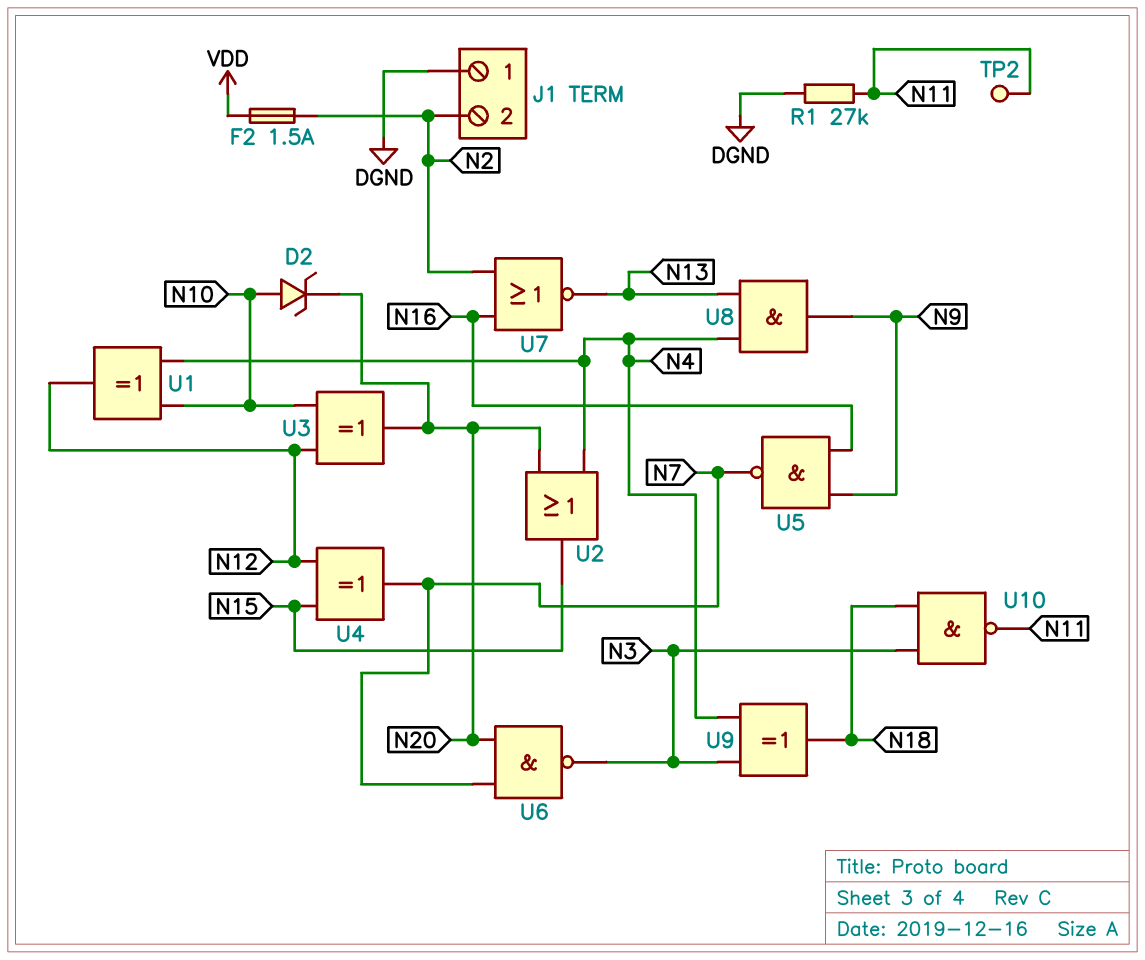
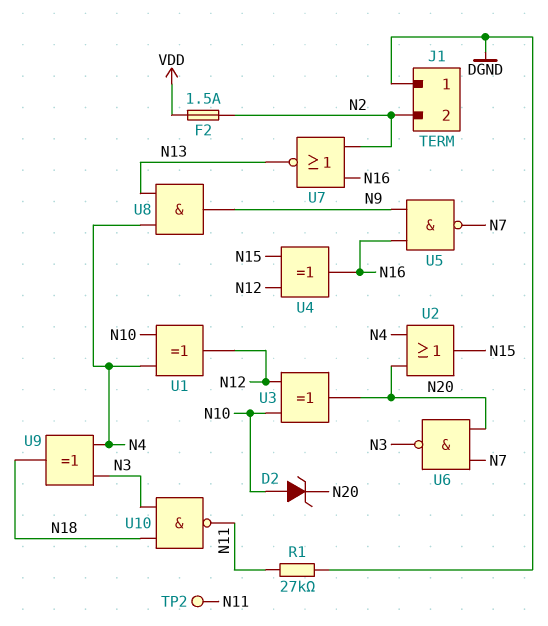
U4: XOR (in N12, in N15, out N7) -> XOR (in N12, in N15, out N16)

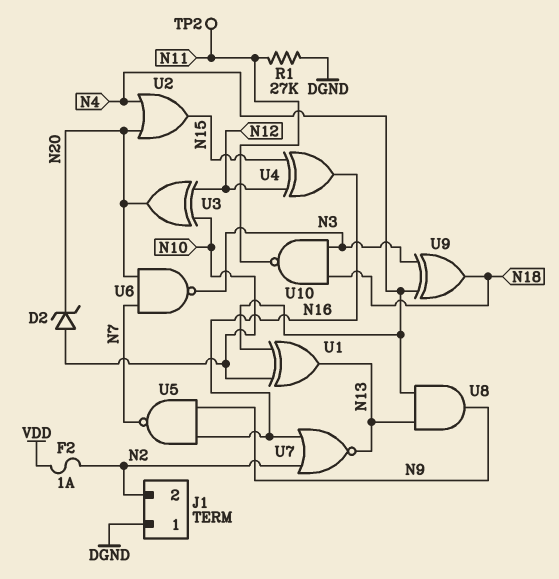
F2: 1.5A (N2, VDD) -> 1A (N2, VDD)
U1: XOR (in N4, in N10, out N12) -> XOR (in N4, in N10, out N13)

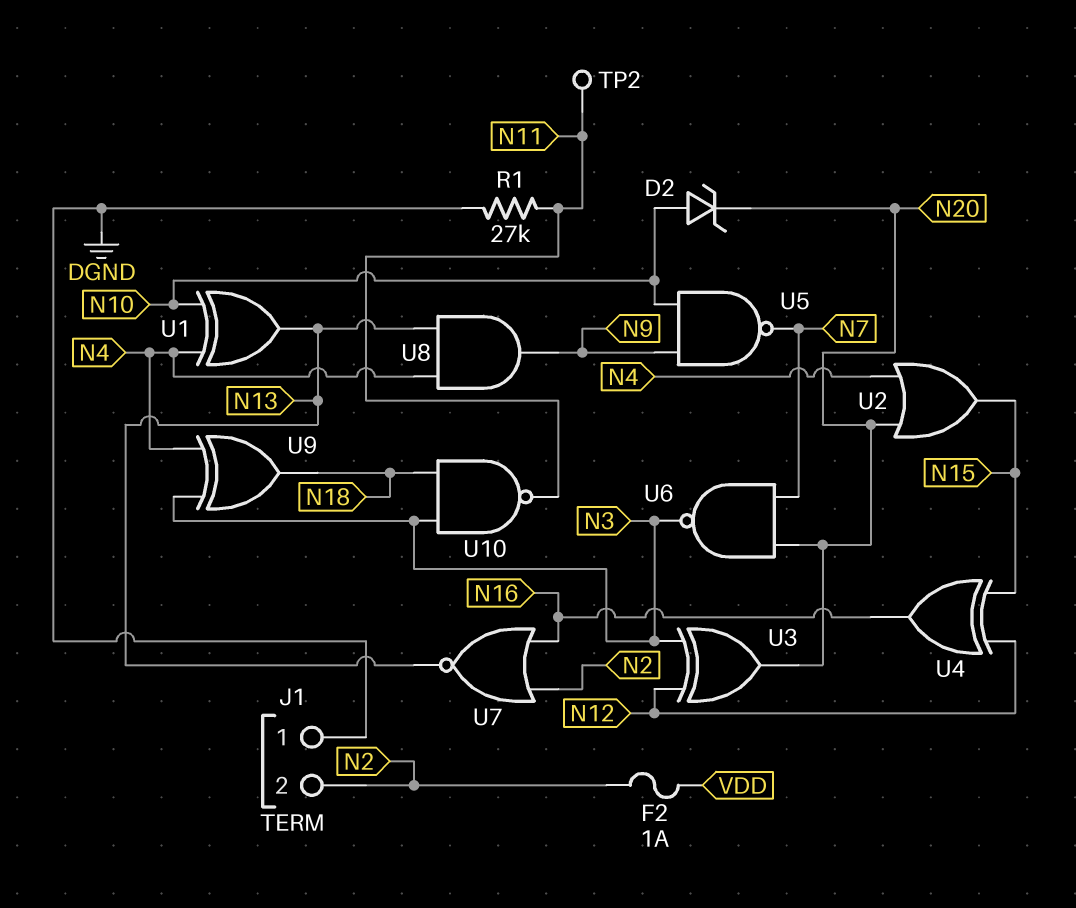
U3: XOR (in N10, in N12, out N20) -> XOR (in N3, in N12, out N20)
U5: NAND (in N9, in N16, out N7) -> NAND (in N9, in N10, out N7)

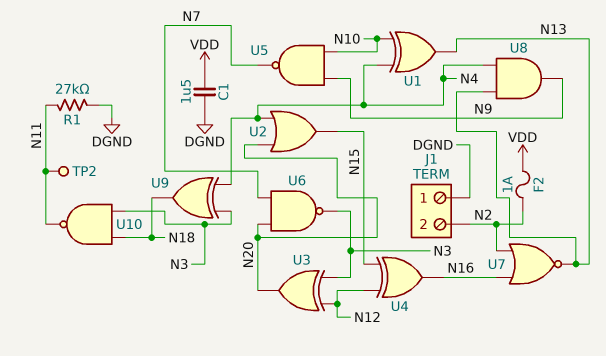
C1: none -> 1.5uF (DGND, VDD)
D2: zener (A N10, K N20) -> none

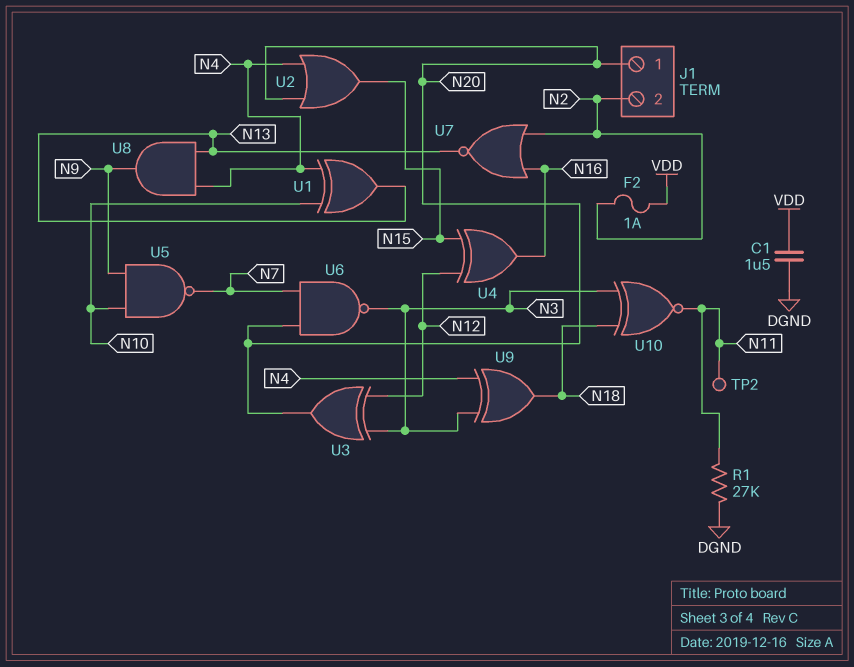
J1 pin 1: DGND -> N20
U10: NAND (in N3, in N18, out N11) -> XNOR (in N3, in N18, out N11)

